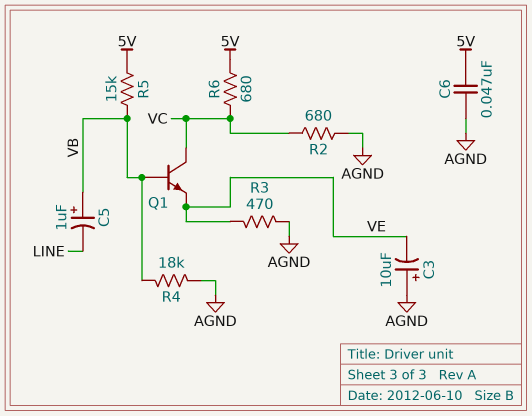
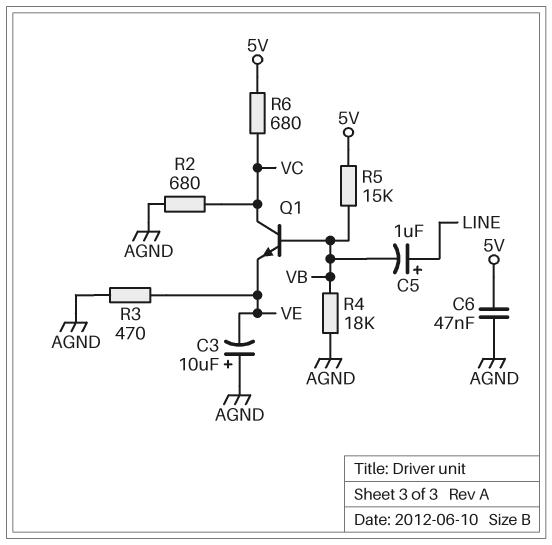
C5: 1uF (plus VB, minus LINE) -> 1uF (plus LINE, minus VB)

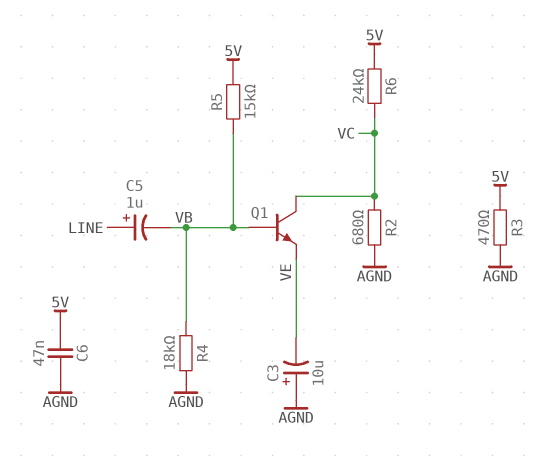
R3: 470 (AGND, VE) -> 470 (5V, AGND)
R6: 680 (5V, VC) -> 24k (5V, VC)

